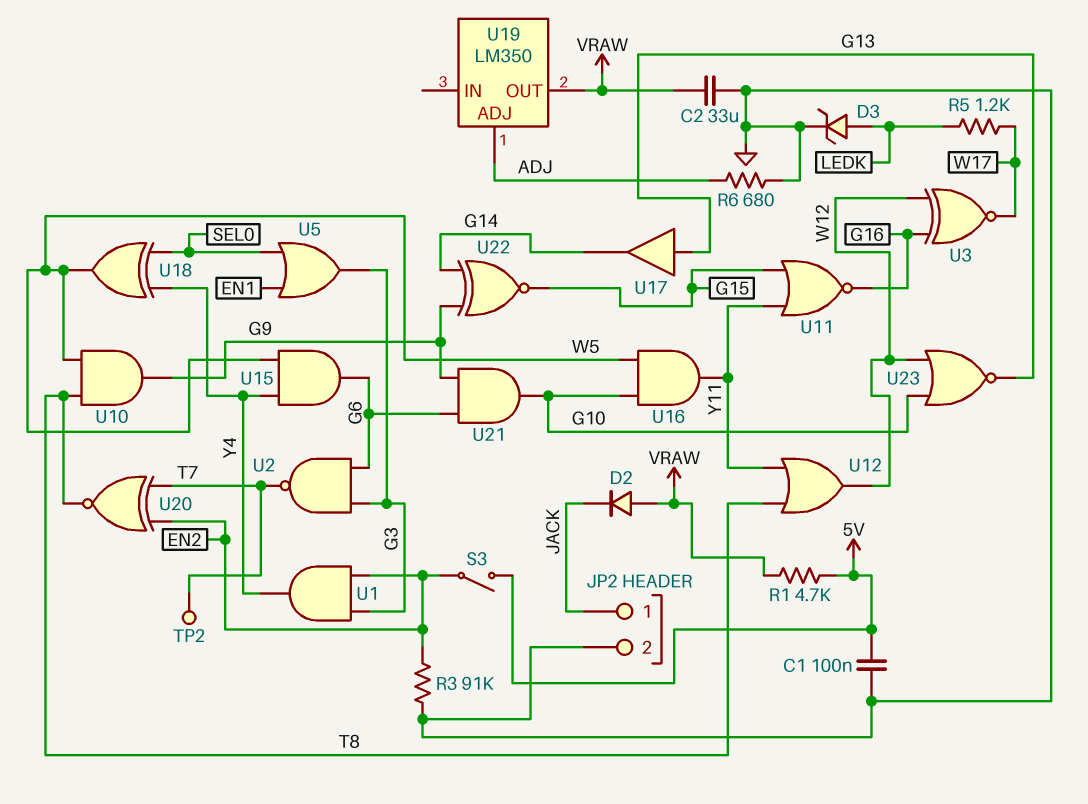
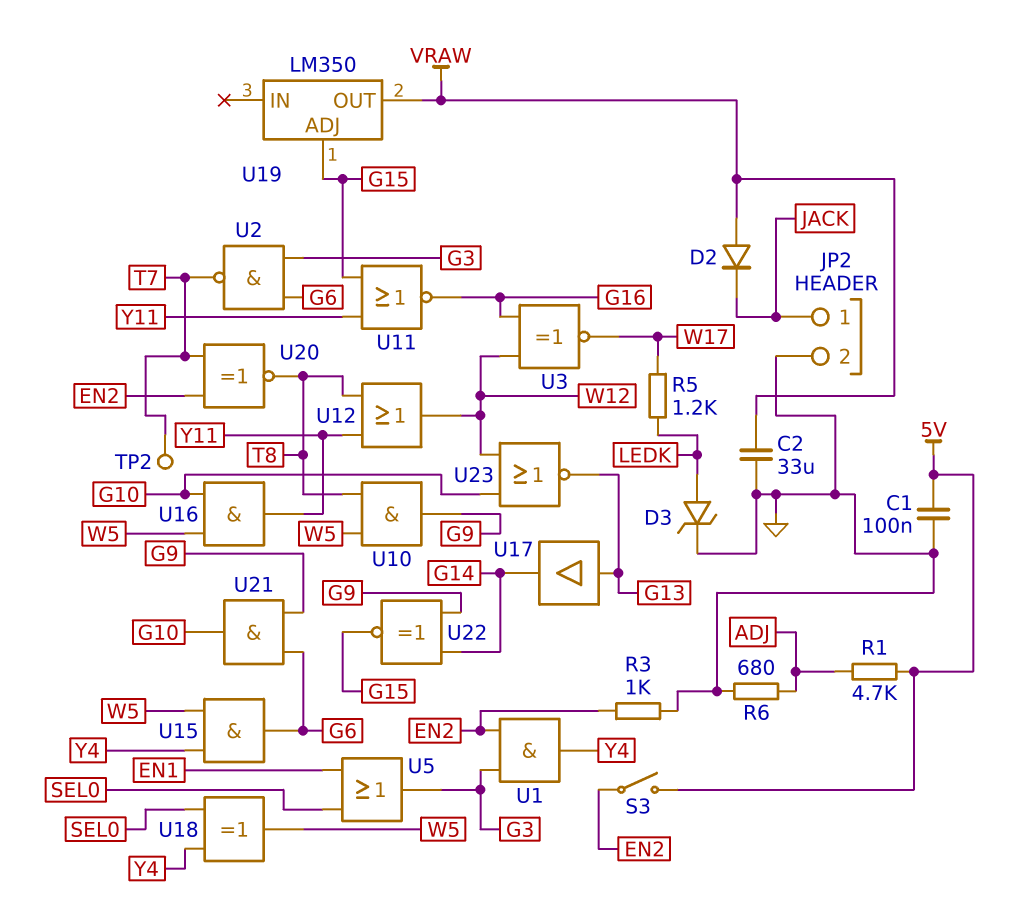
R1: 4.7k (5V, VRAW) -> 4.7k (5V, ADJ)
R3: 91k (EN2, GND) -> 1k (EN2, GND)
U19 pin ADJ: ADJ -> G15

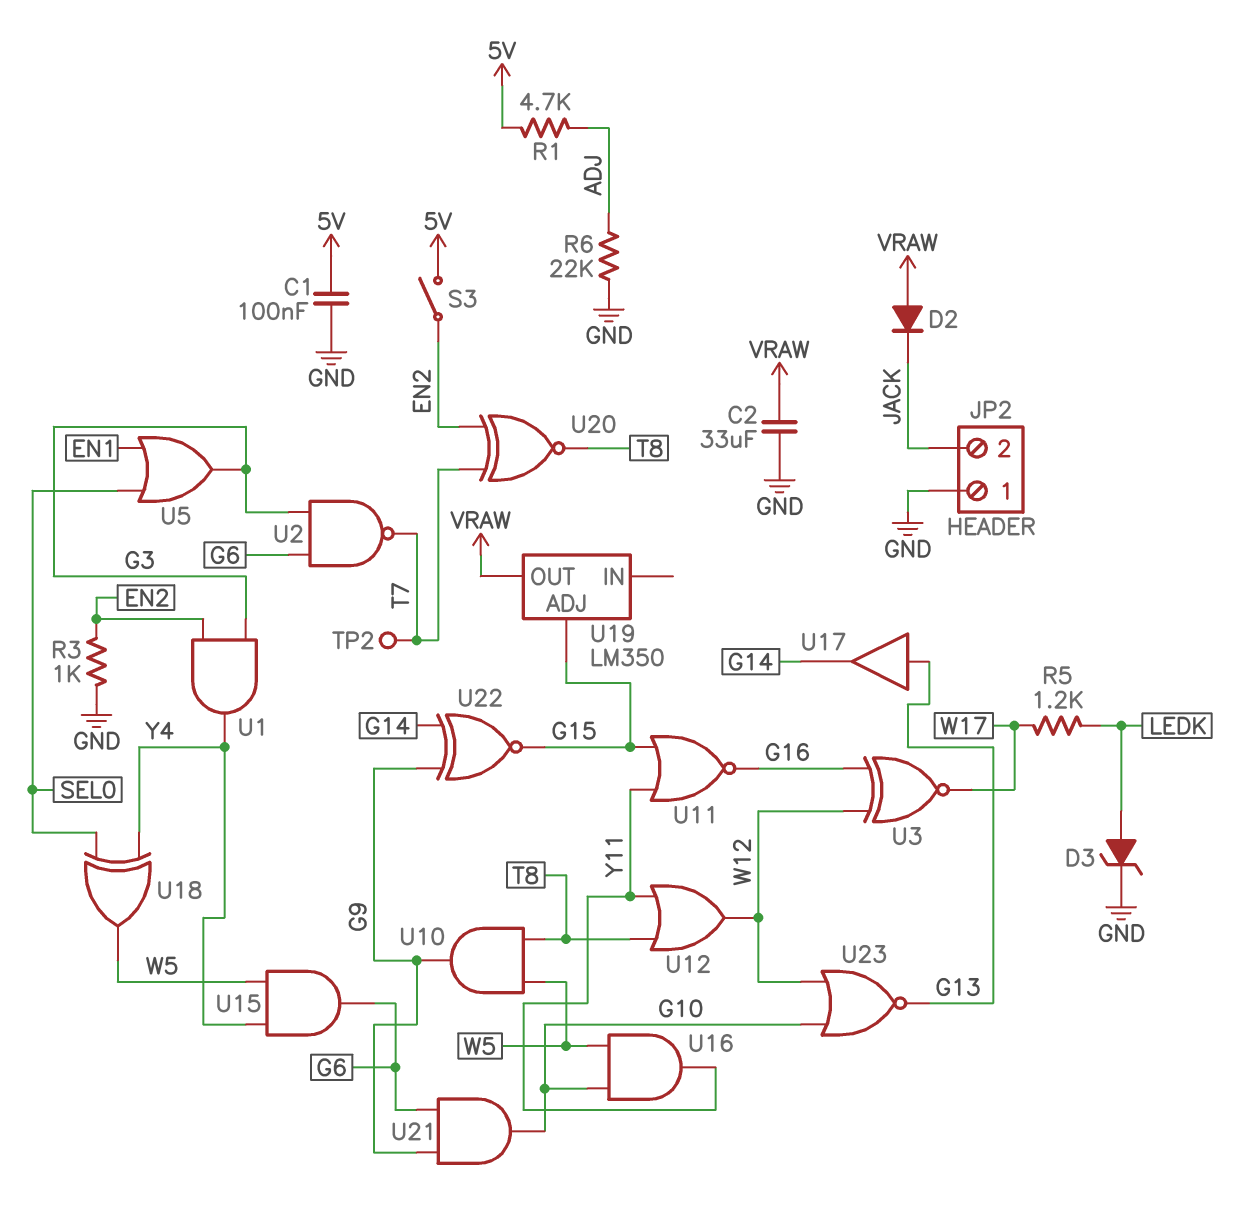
JP2 pin 1: JACK -> GND
JP2 pin 2: GND -> JACK
R6: 680 (ADJ, GND) -> 22k (ADJ, GND)

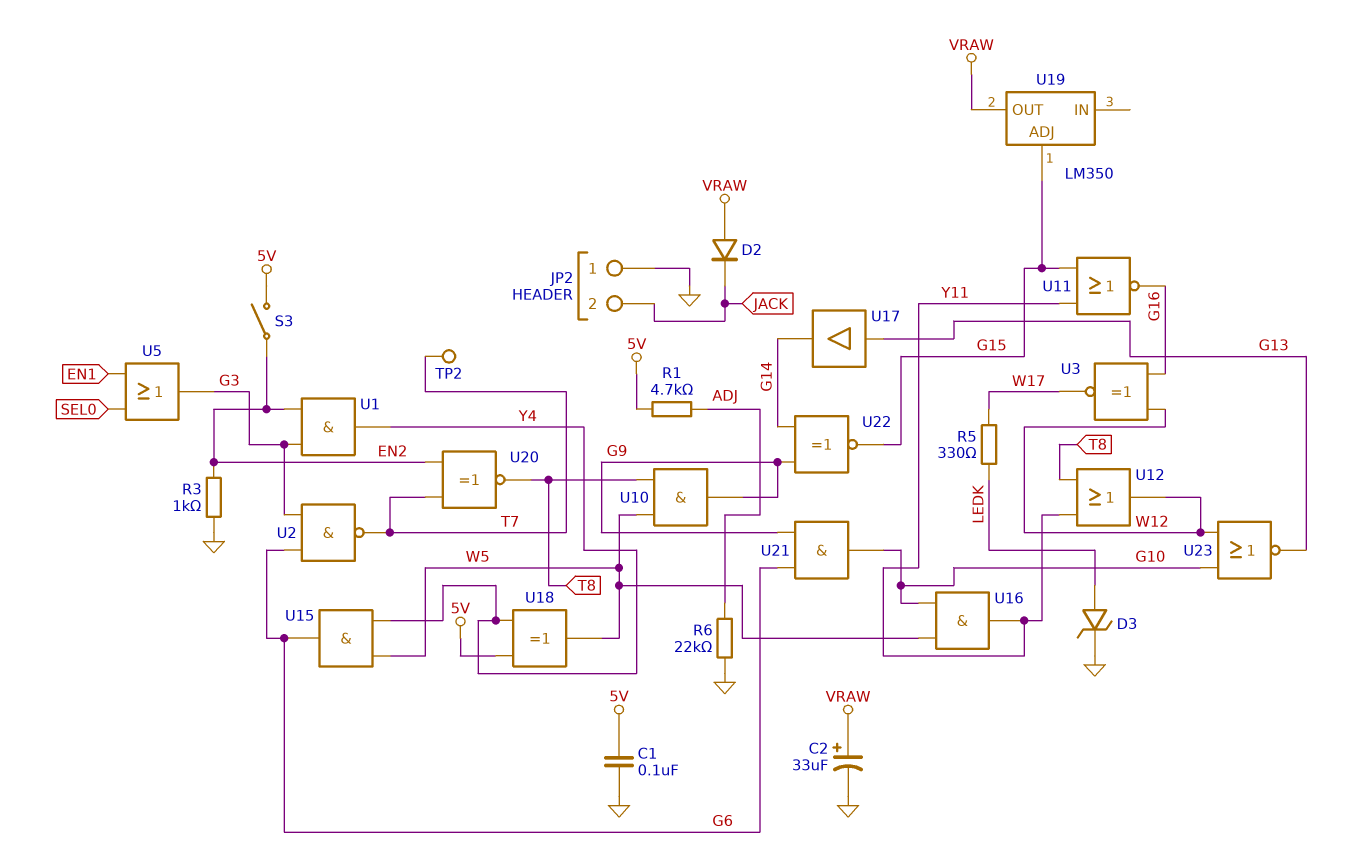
C2: 33uF (GND, VRAW) -> 33uF (plus VRAW, minus GND)
R5: 1.2k (LEDK, W17) -> 330 (LEDK, W17)
U18: XOR (in SEL0, in Y4, out W5) -> XOR (in 5V, in Y4, out W5)

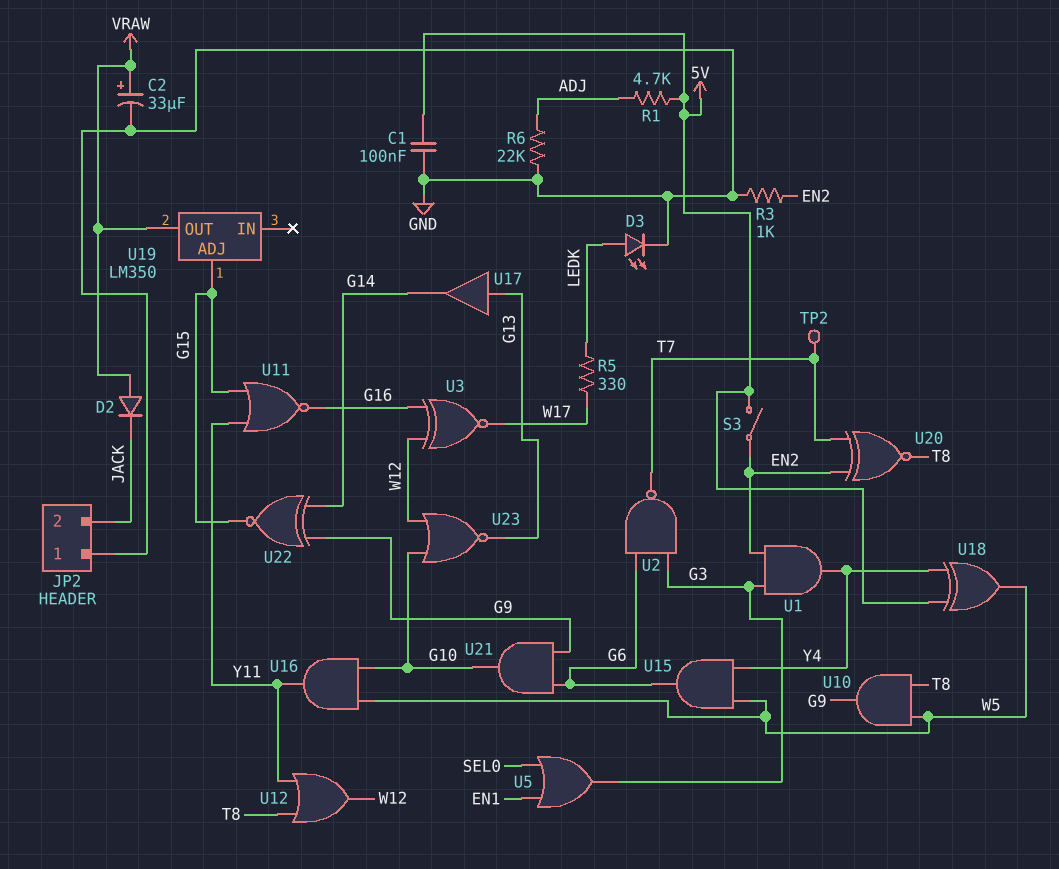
D3: zener (A LEDK, K GND) -> LED (A LEDK, K GND)

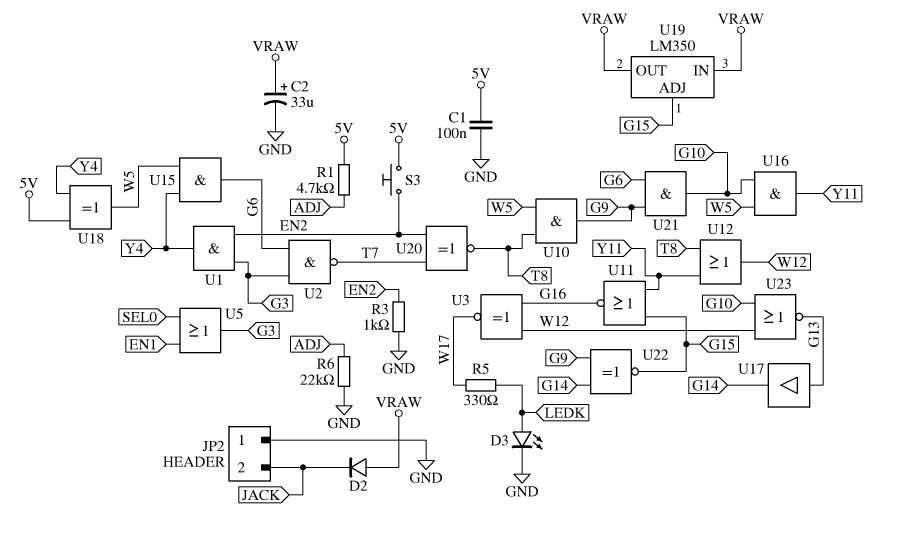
S3: switch (5V, EN2) -> button (5V, EN2)
TP2: test point (T7) -> none
U19 pin IN: none -> VRAW

